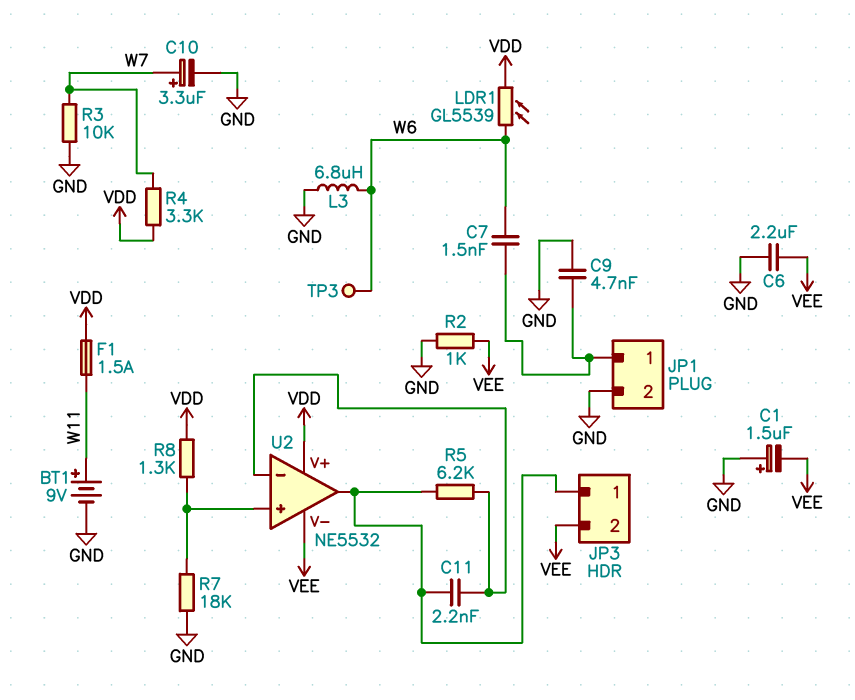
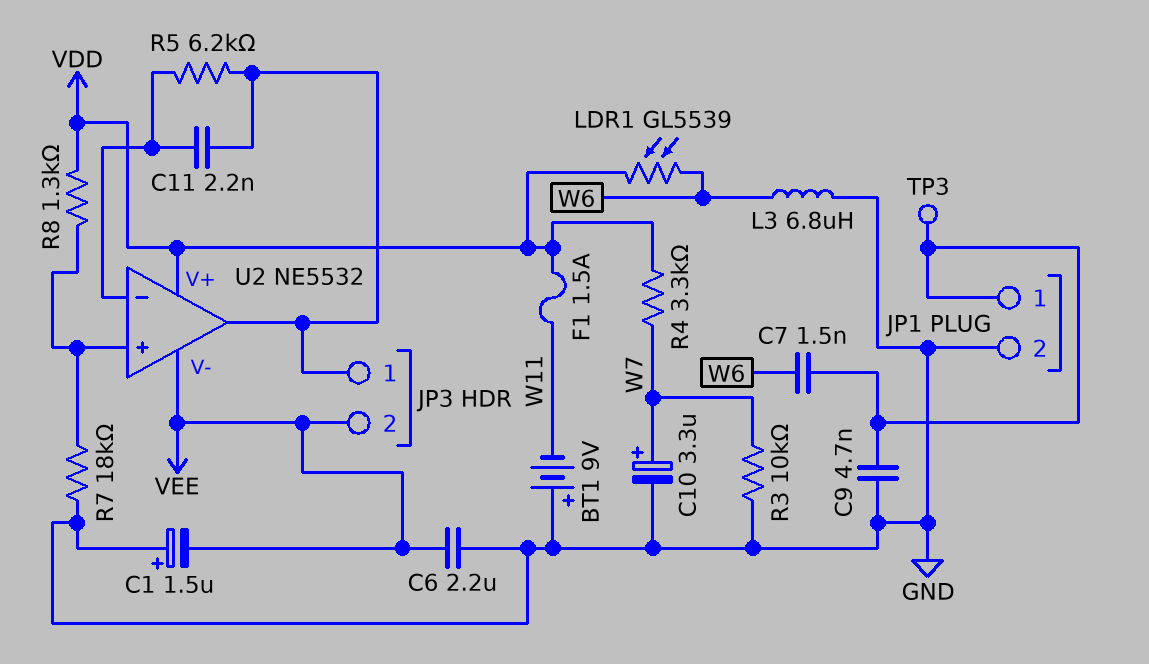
BT1: 9V (plus W11, minus GND) -> 9V (plus GND, minus W11)
R2: 1k (GND, VEE) -> none
TP3: test point (W6) -> test point (JP1/1)

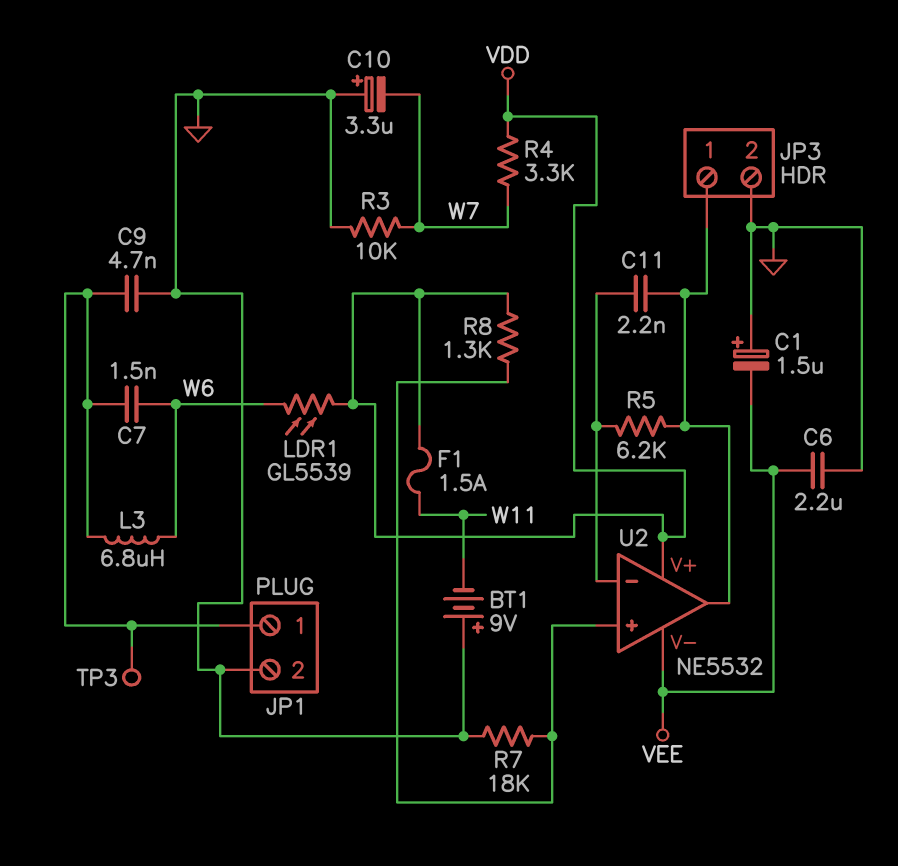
C10: 3.3uF (plus W7, minus GND) -> 3.3uF (plus GND, minus W7)
JP3 pin 2: VEE -> GND
L3: 6.8uH (GND, W6) -> 6.8uH (JP1/1, W6)

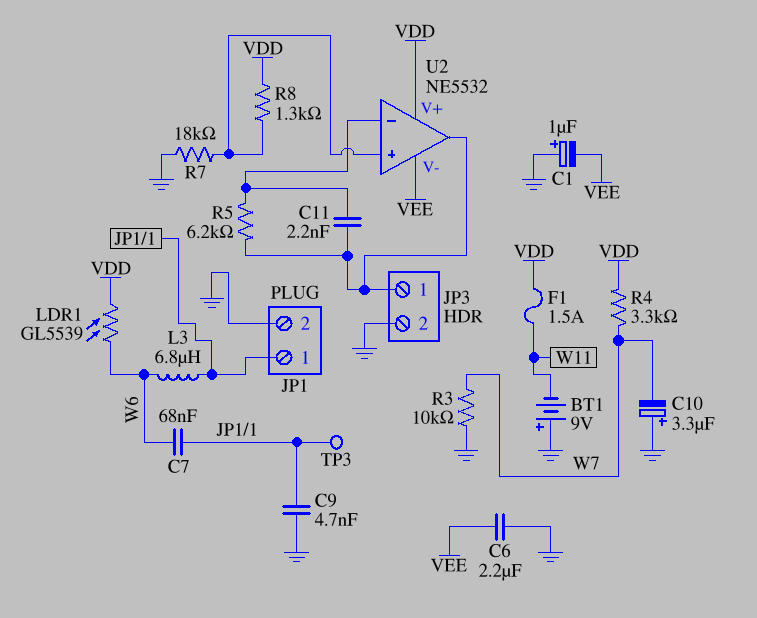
C1: 1.5uF (plus GND, minus VEE) -> 1uF (plus GND, minus VEE)
C7: 1.5nF (JP1/1, W6) -> 68nF (JP1/1, W6)

